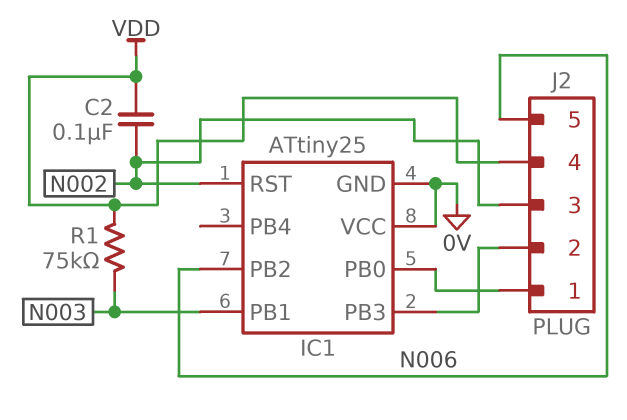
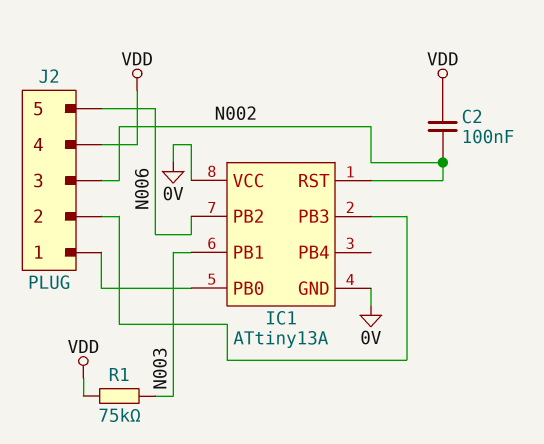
IC1: ATtiny25 -> ATtiny13A

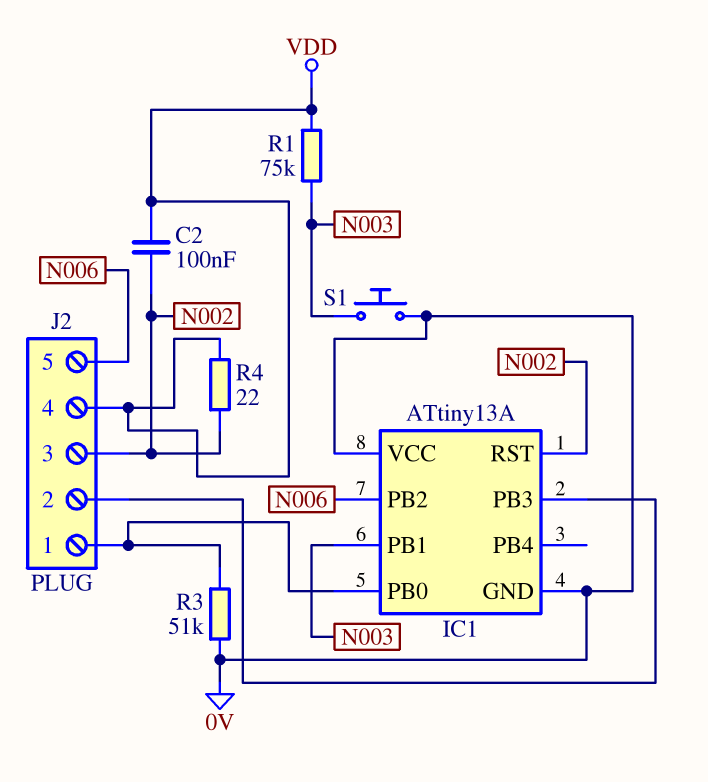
R3: none -> 51k (0V, IC1/PB0)
R4: none -> 22 (N002, VDD)
S1: none -> button (0V, N003)

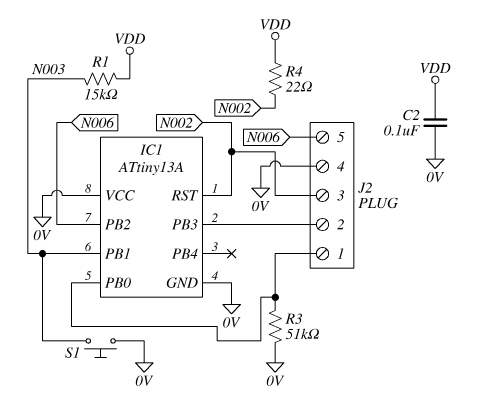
C2: 100nF (N002, VDD) -> 100nF (0V, VDD)
J2 pin 4: VDD -> 0V
R1: 75k (N003, VDD) -> 15k (N003, VDD)

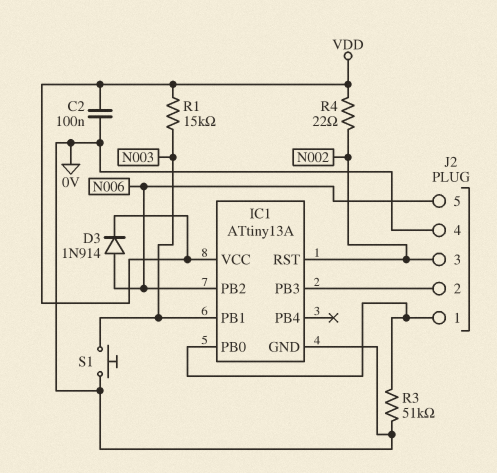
D3: none -> diode 1N914 (A N006, K VDD)
IC1 pin VCC: 0V -> VDD

